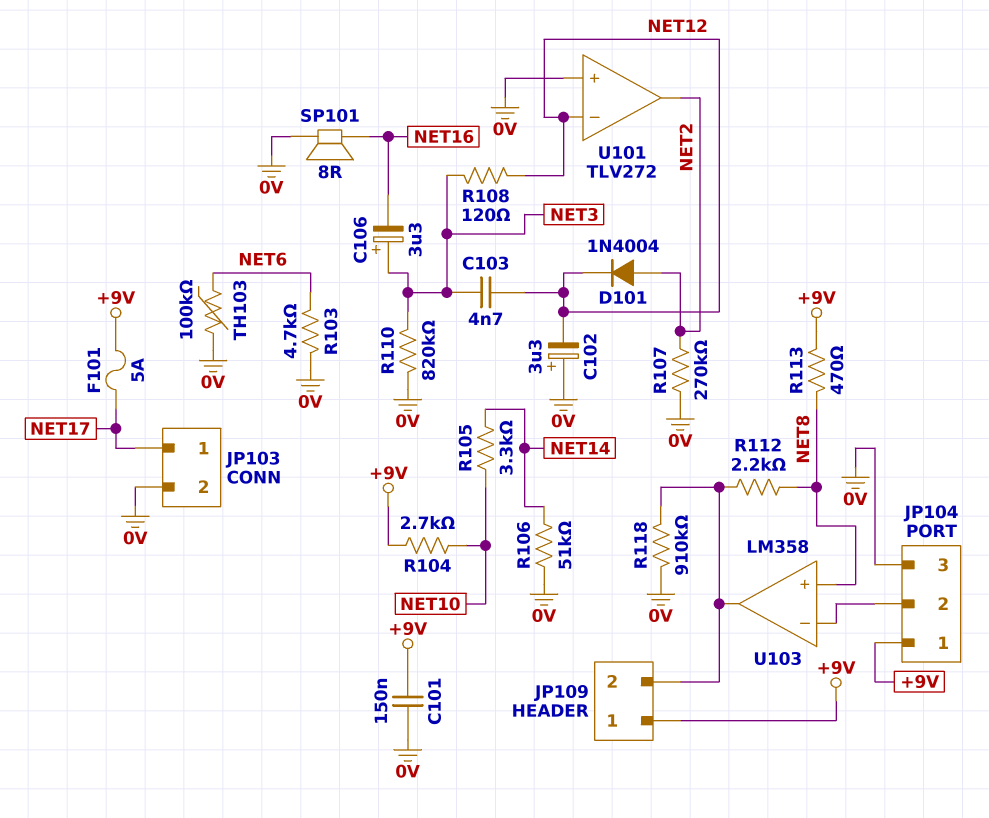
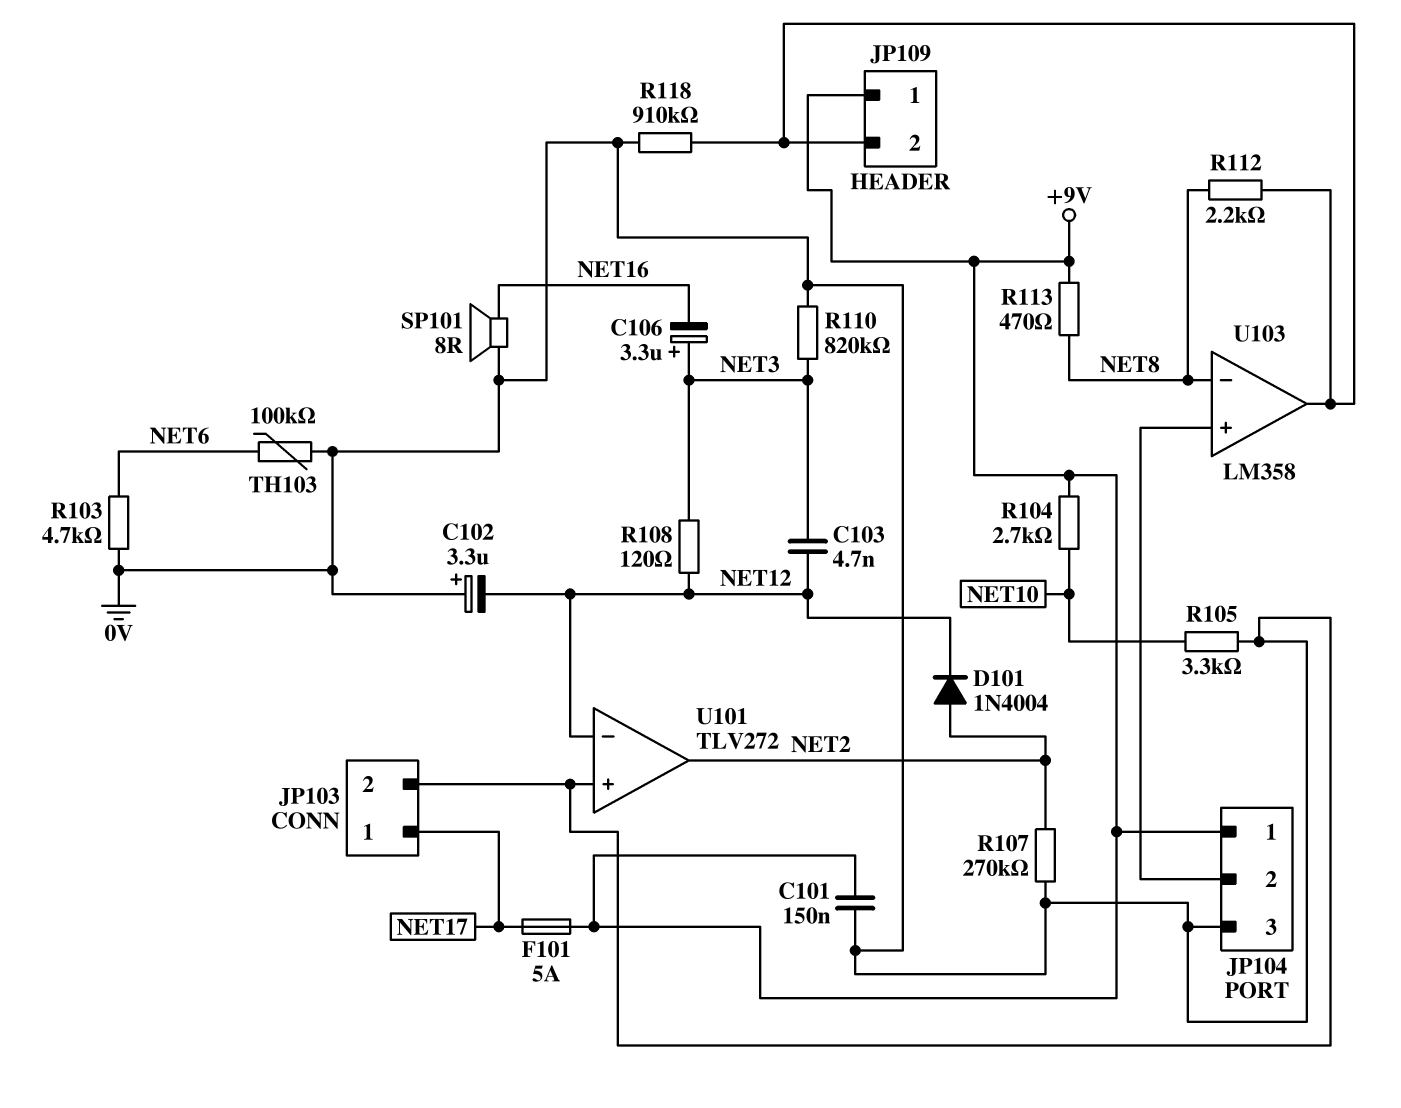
R105: 3.3k (NET10, NET14) -> 3.3k (0V, NET10)
R106: 51k (0V, NET14) -> none
U103 pin in+: NET8 -> JP104/2
U103 pin in-: JP104/2 -> NET8

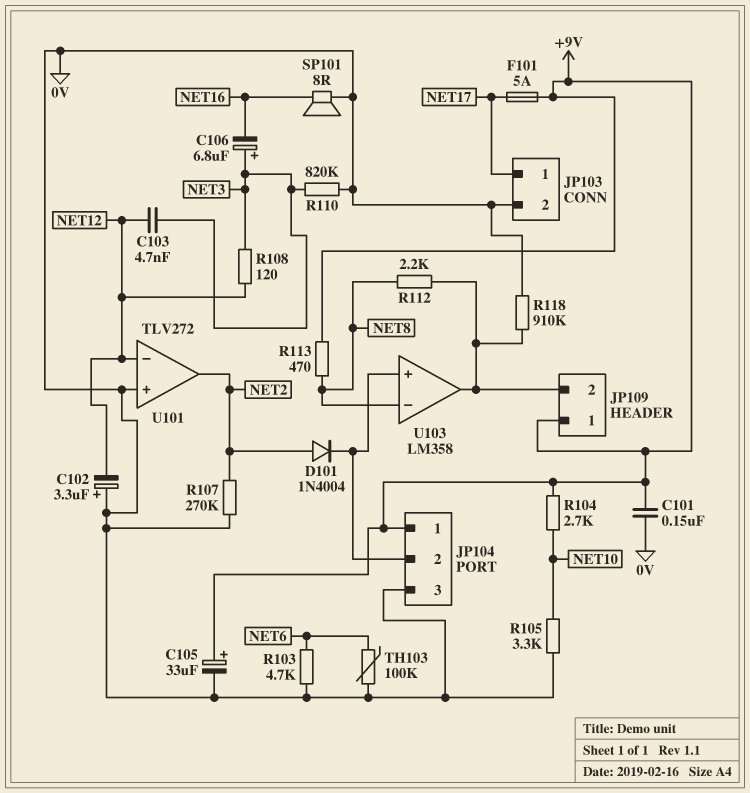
C105: none -> 33uF (plus +9V, minus 0V)
C106: 3.3uF (plus NET3, minus NET16) -> 6.8uF (plus NET3, minus NET16)
D101: diode 1N4004 (A NET2, K NET12) -> diode 1N4004 (A NET2, K JP104/2)

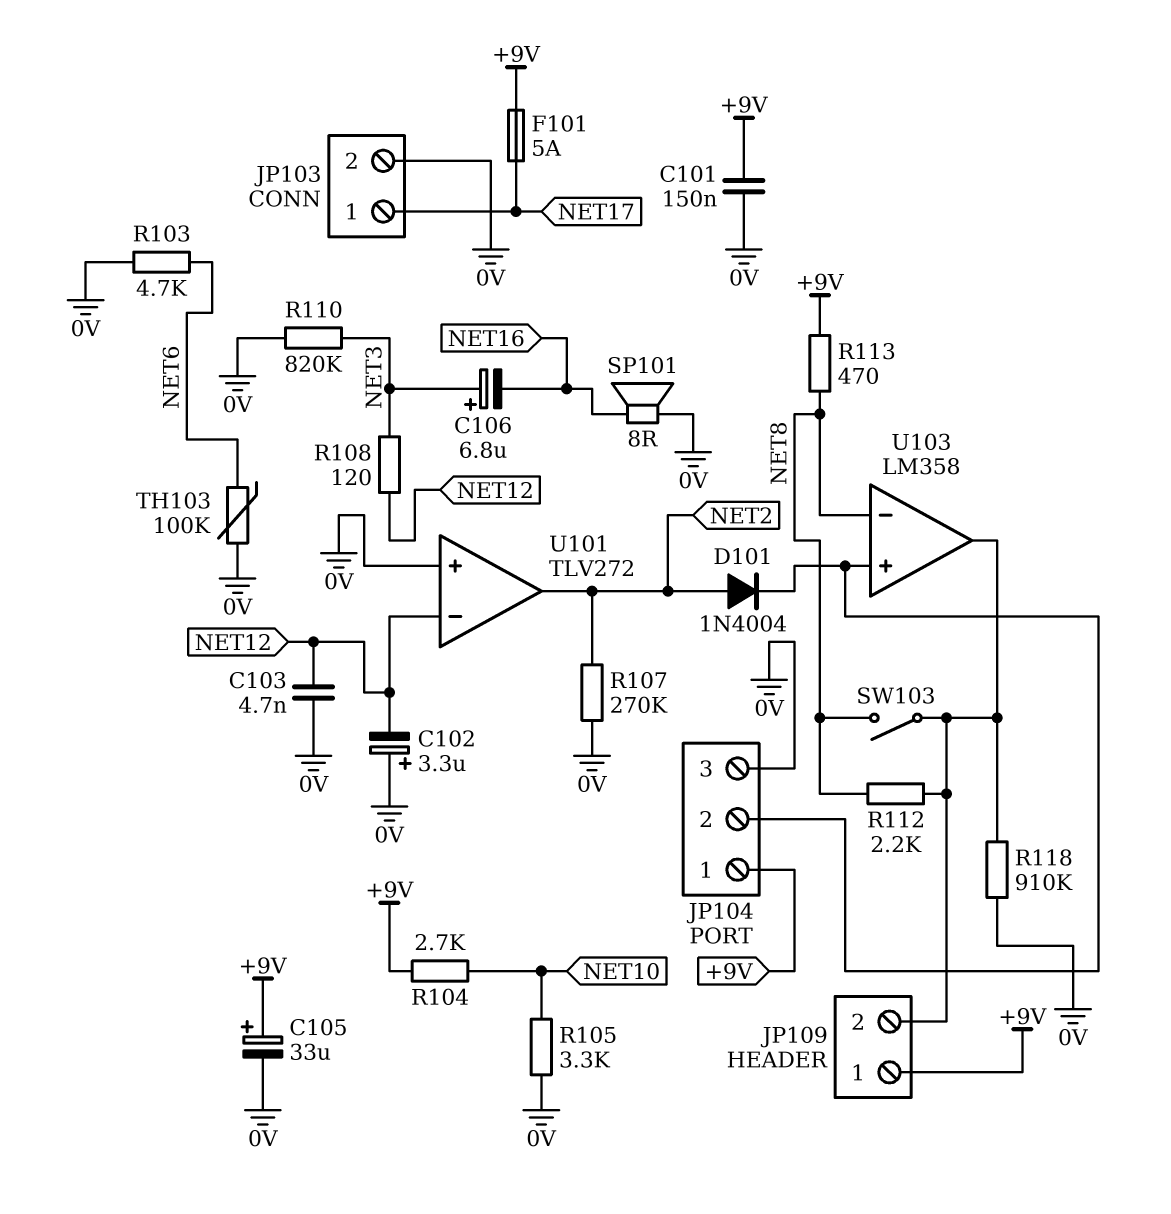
C103: 4.7nF (NET3, NET12) -> 4.7nF (0V, NET12)
SW103: none -> switch (JP109/2, NET8)

